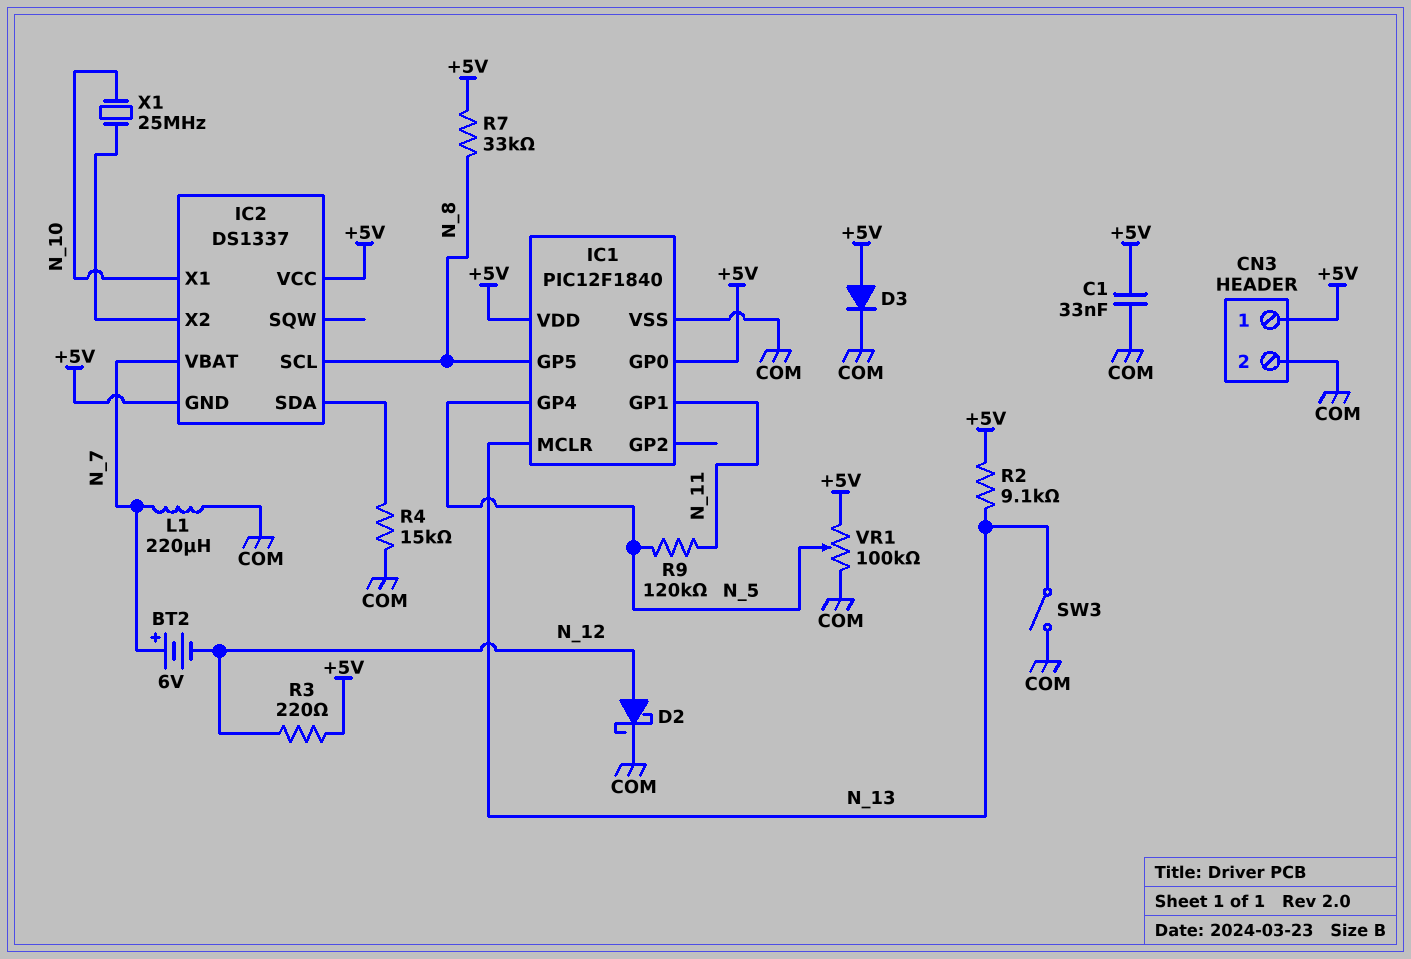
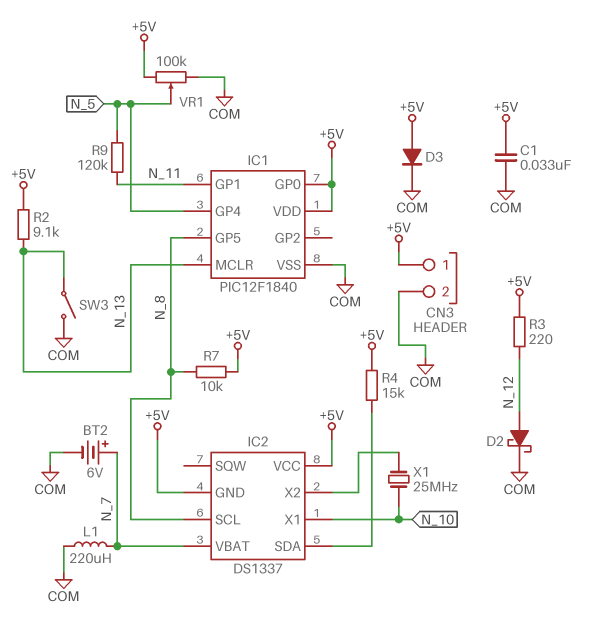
BT2: 6V (plus N_7, minus N_12) -> 6V (plus N_7, minus COM)
R4: 15k (COM, IC2/SDA) -> 15k (+5V, IC2/SDA)
R7: 33k (+5V, N_8) -> 10k (+5V, N_8)

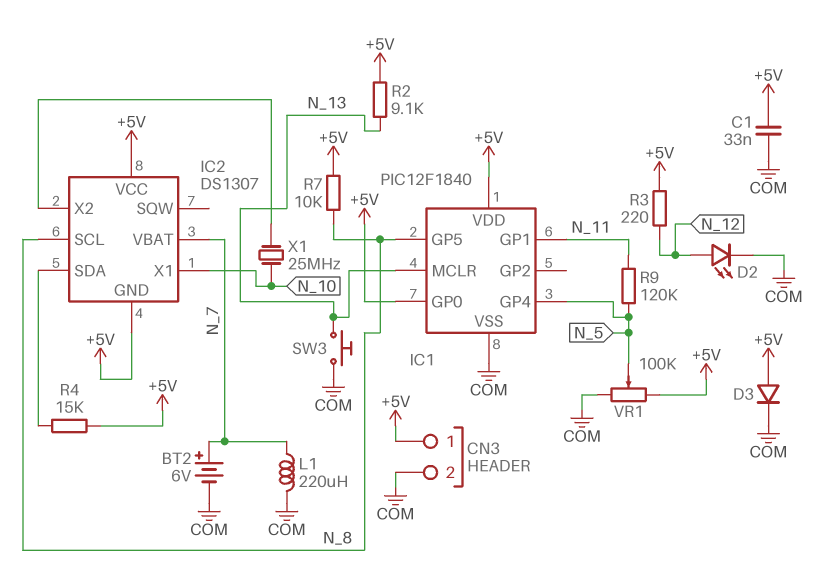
D2: schottky (A N_12, K COM) -> LED (A N_12, K COM)
IC2: DS1337 -> DS1307
SW3: switch (COM, N_13) -> button (COM, N_13)

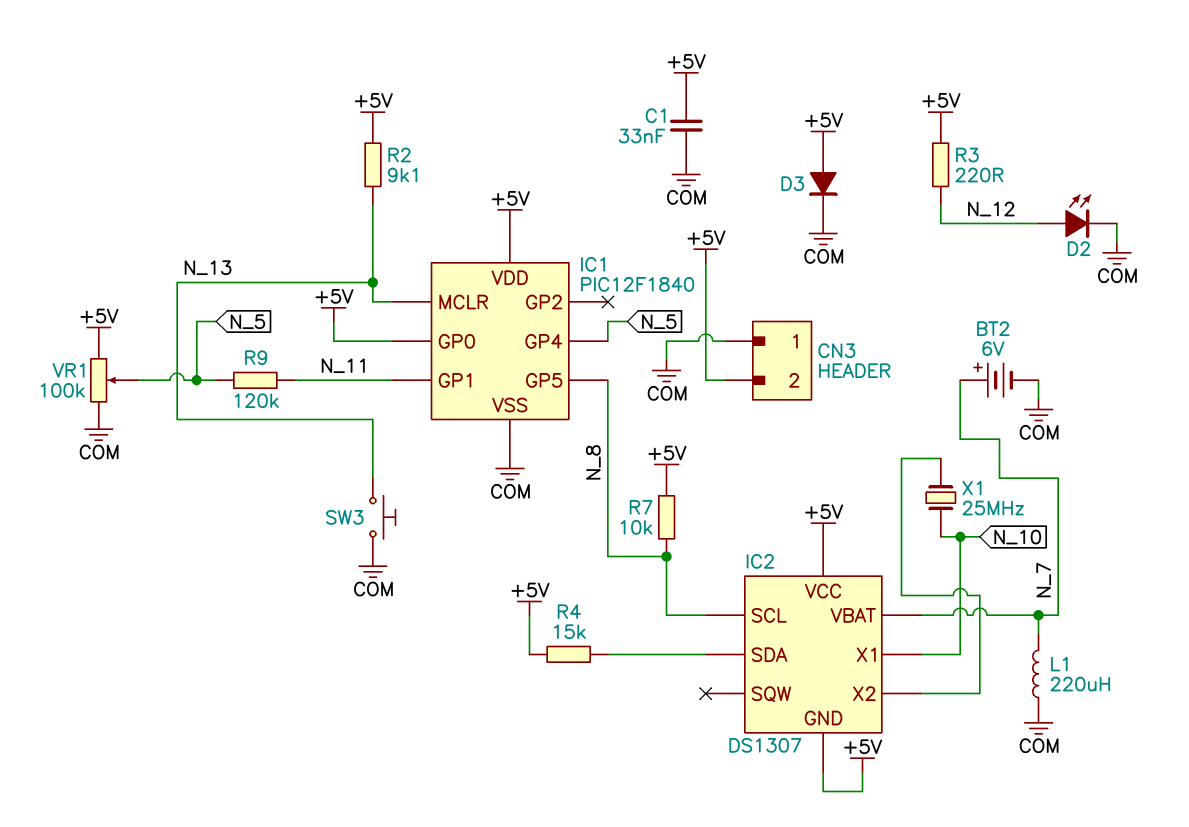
CN3 pin 1: +5V -> COM
CN3 pin 2: COM -> +5V

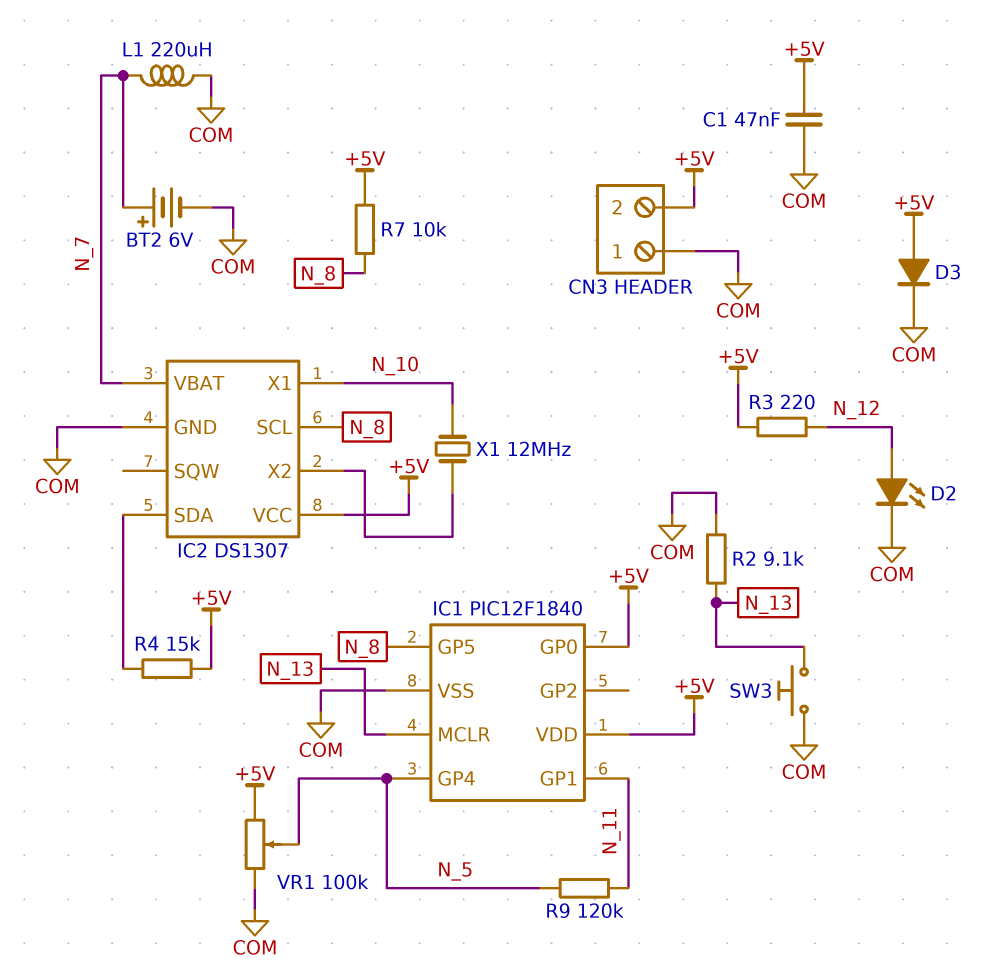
C1: 33nF (+5V, COM) -> 47nF (+5V, COM)
IC2 pin GND: +5V -> COM
R2: 9.1k (+5V, N_13) -> 9.1k (COM, N_13)
X1: 25MHz (IC2/X2, N_10) -> 12MHz (IC2/X2, N_10)

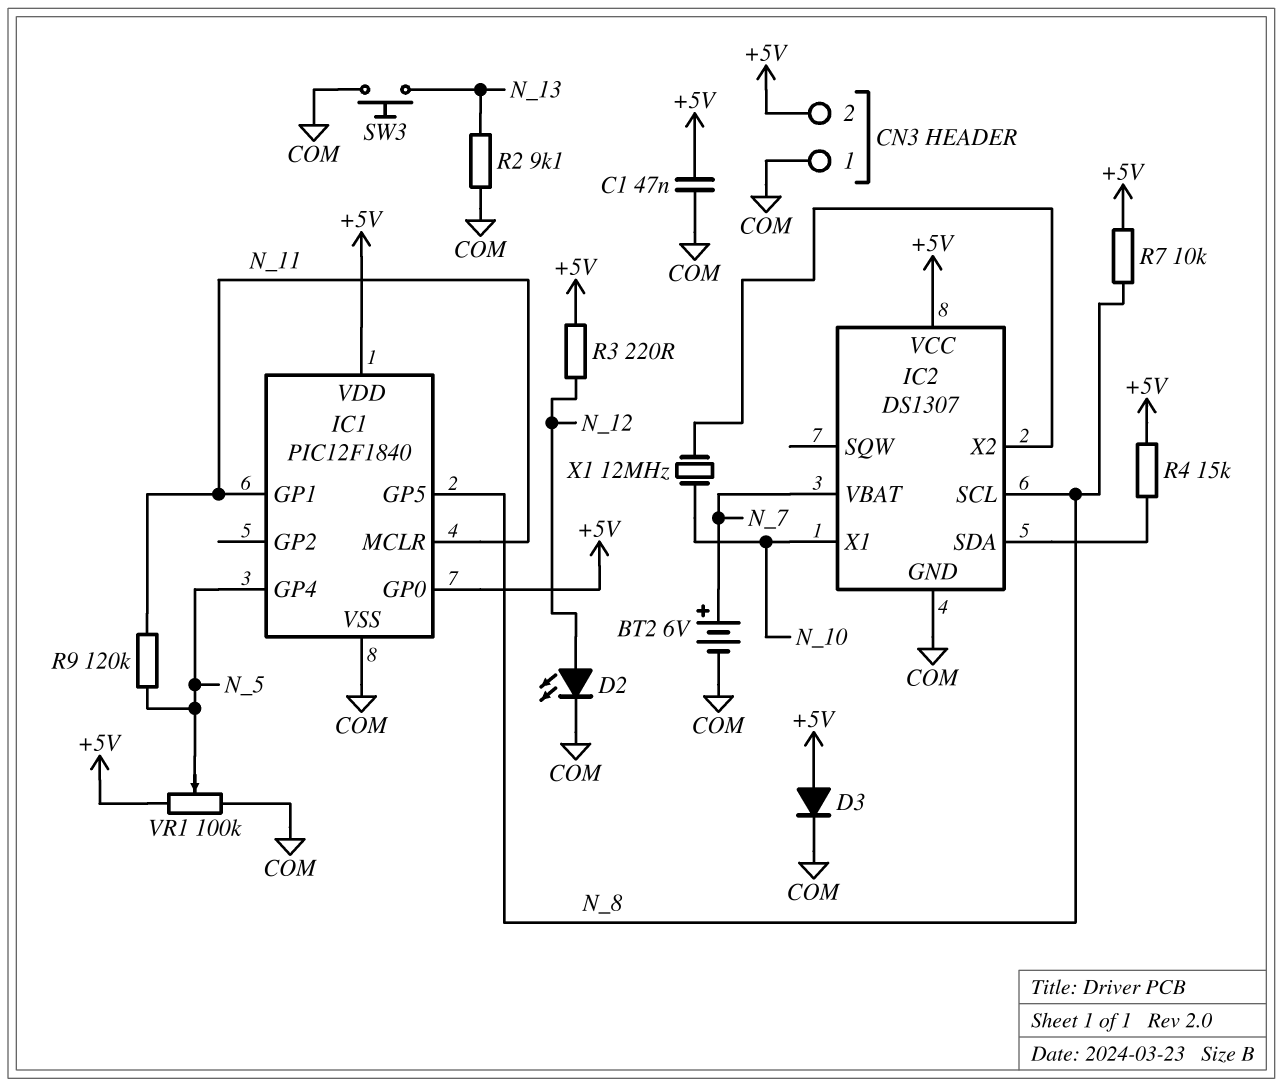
IC1 pin MCLR: N_13 -> N_11
L1: 220uH (COM, N_7) -> none

